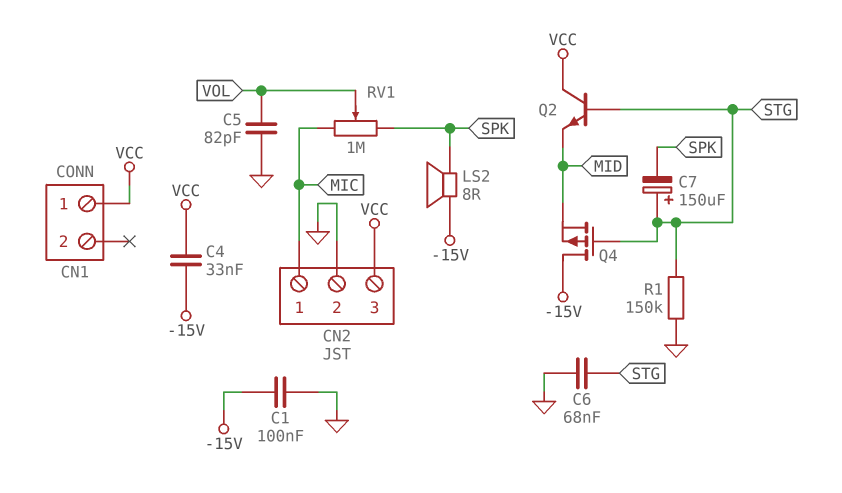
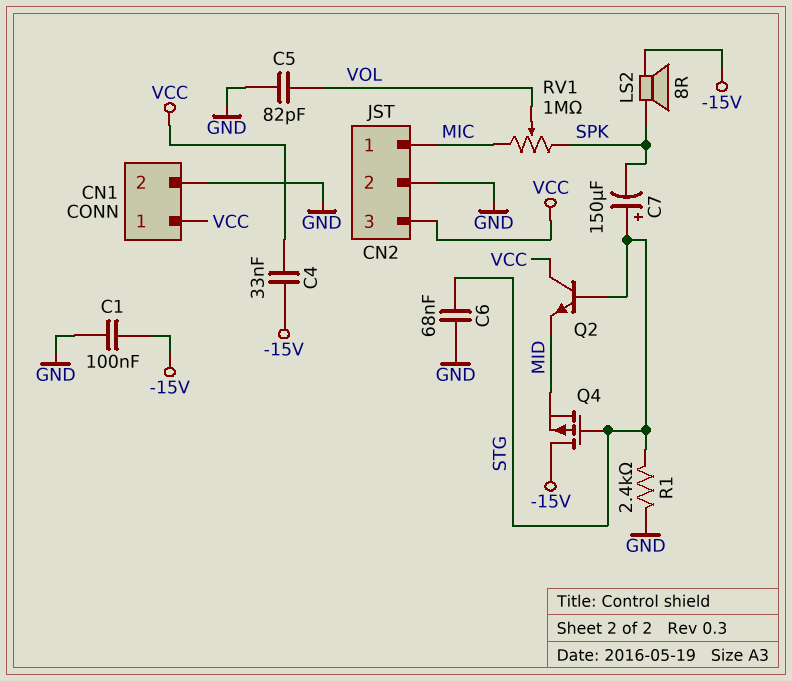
CN1 pin 2: none -> GND
R1: 150k (GND, STG) -> 2.4k (GND, STG)

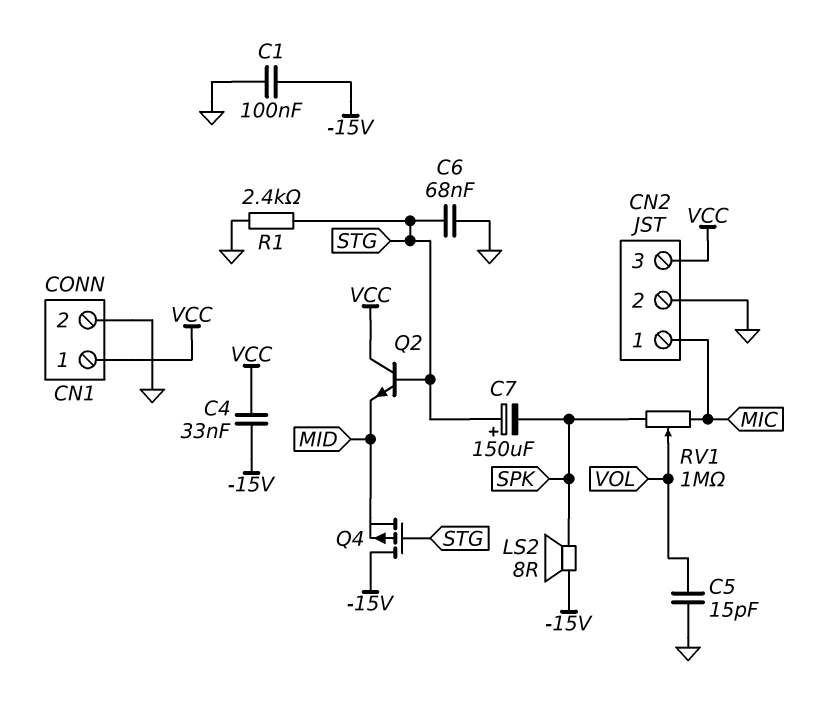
C5: 82pF (GND, VOL) -> 15pF (GND, VOL)

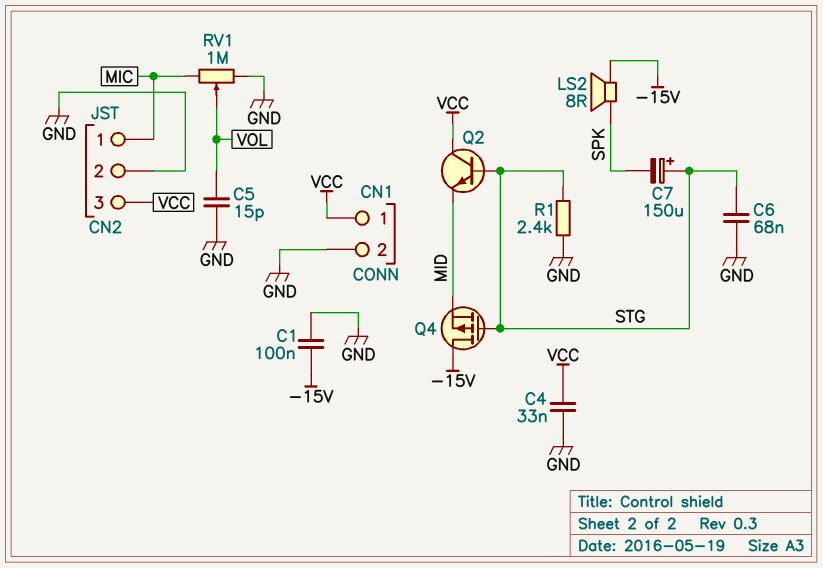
C4: 33nF (-15V, VCC) -> 33nF (GND, VCC)
RV1: 1M (MIC, SPK, wiper VOL) -> 1M (GND, MIC, wiper VOL)

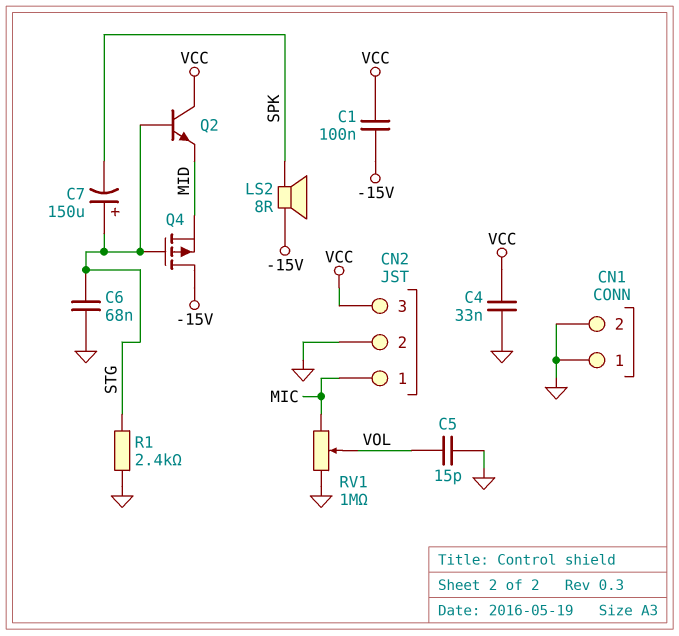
C1: 100nF (-15V, GND) -> 100nF (-15V, VCC)
CN1 pin 1: VCC -> GND

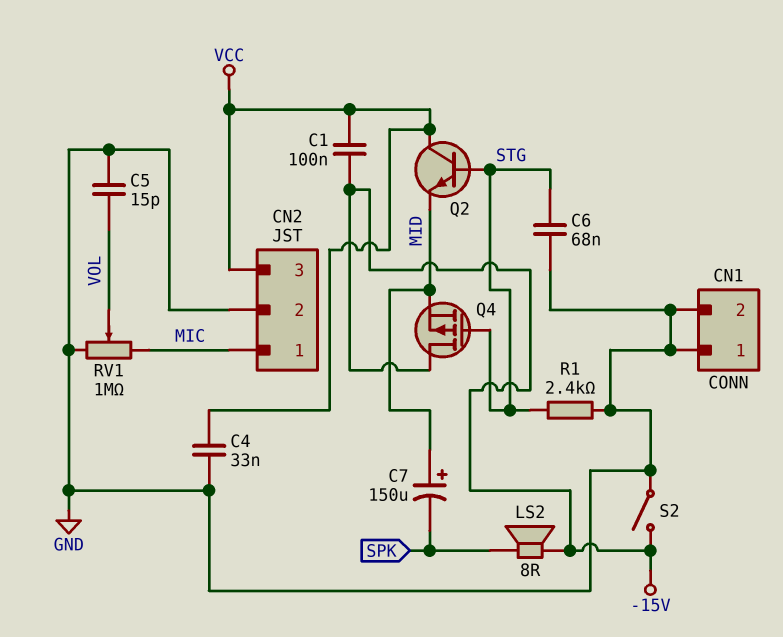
C7: 150uF (plus STG, minus SPK) -> 150uF (plus MID, minus SPK)
S2: none -> switch (-15V, GND)

